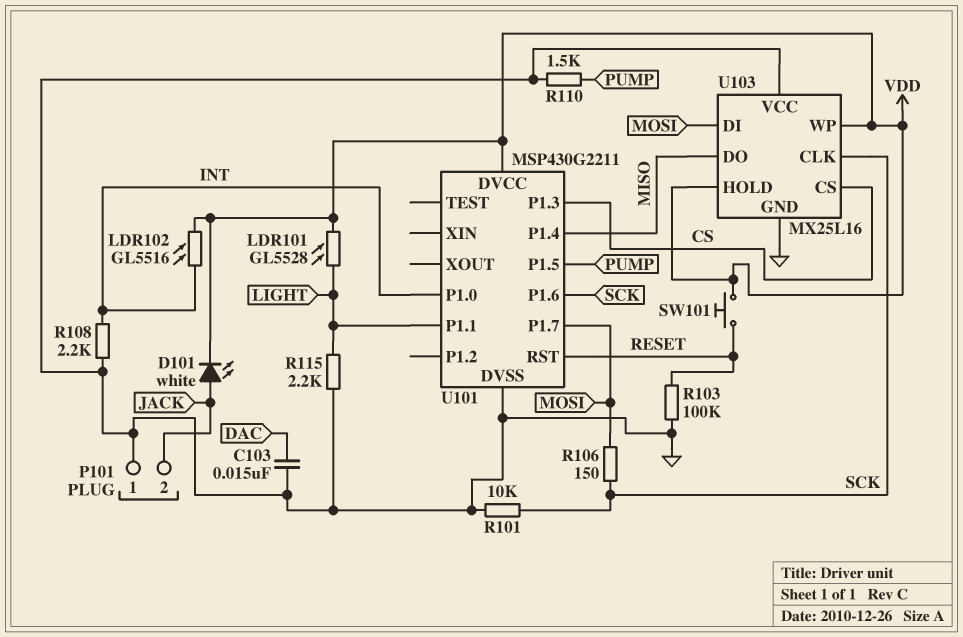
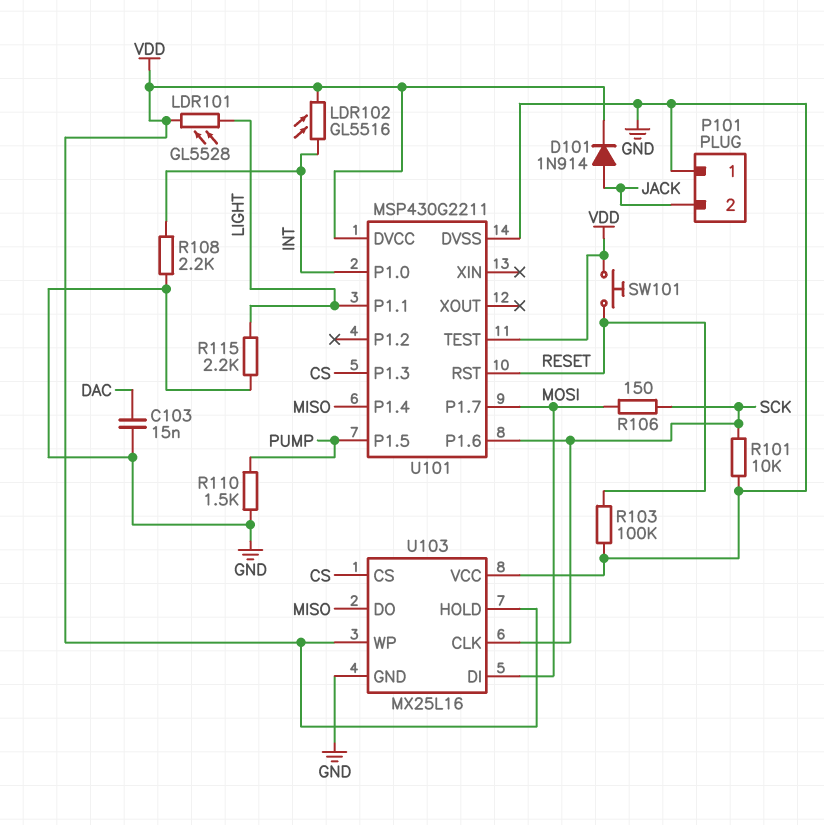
D101: LED white (A JACK, K VDD) -> diode 1N914 (A JACK, K VDD)
U101 pin TEST: none -> VDD

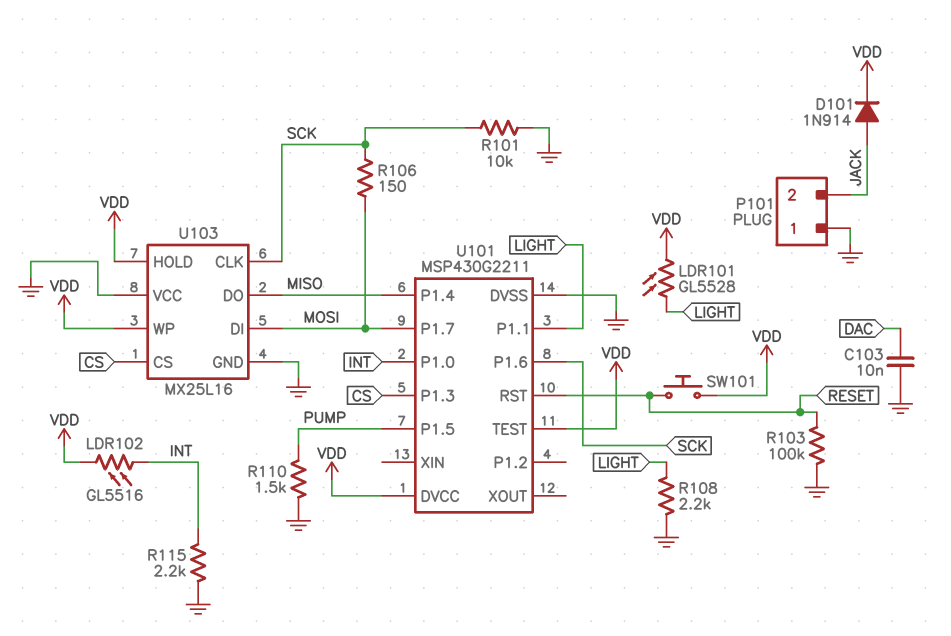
C103: 15nF (DAC, GND) -> 10nF (DAC, GND)
R108: 2.2k (GND, INT) -> 2.2k (GND, LIGHT)
R115: 2.2k (GND, LIGHT) -> 2.2k (GND, INT)

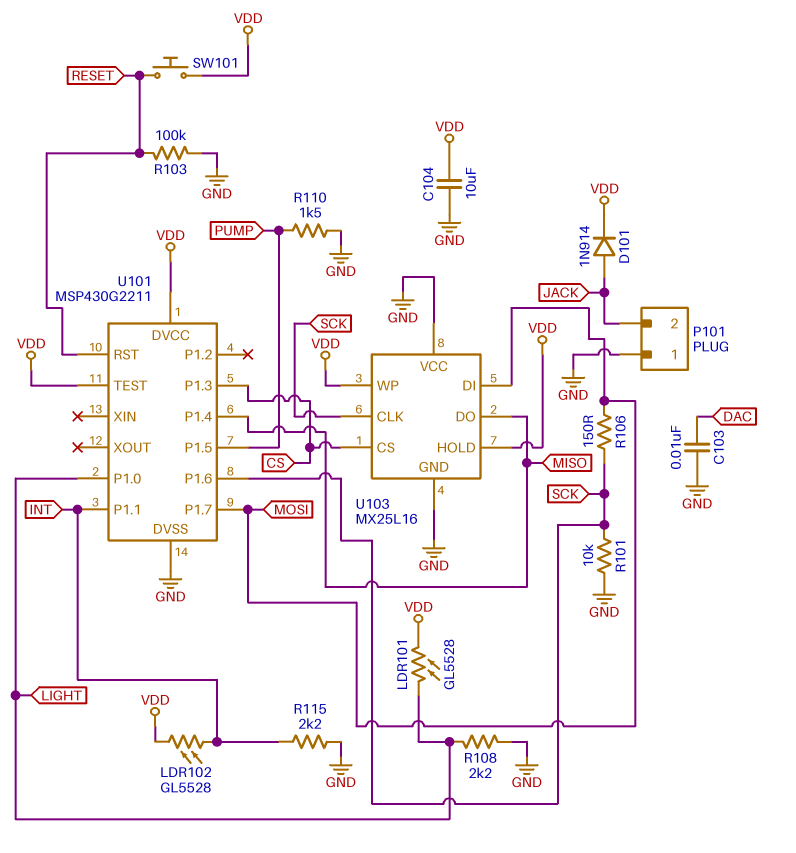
C104: none -> 10uF (GND, VDD)
LDR102: GL5516 (INT, VDD) -> GL5528 (INT, VDD)
U101 pin P1.0: INT -> LIGHT
U101 pin P1.1: LIGHT -> INT

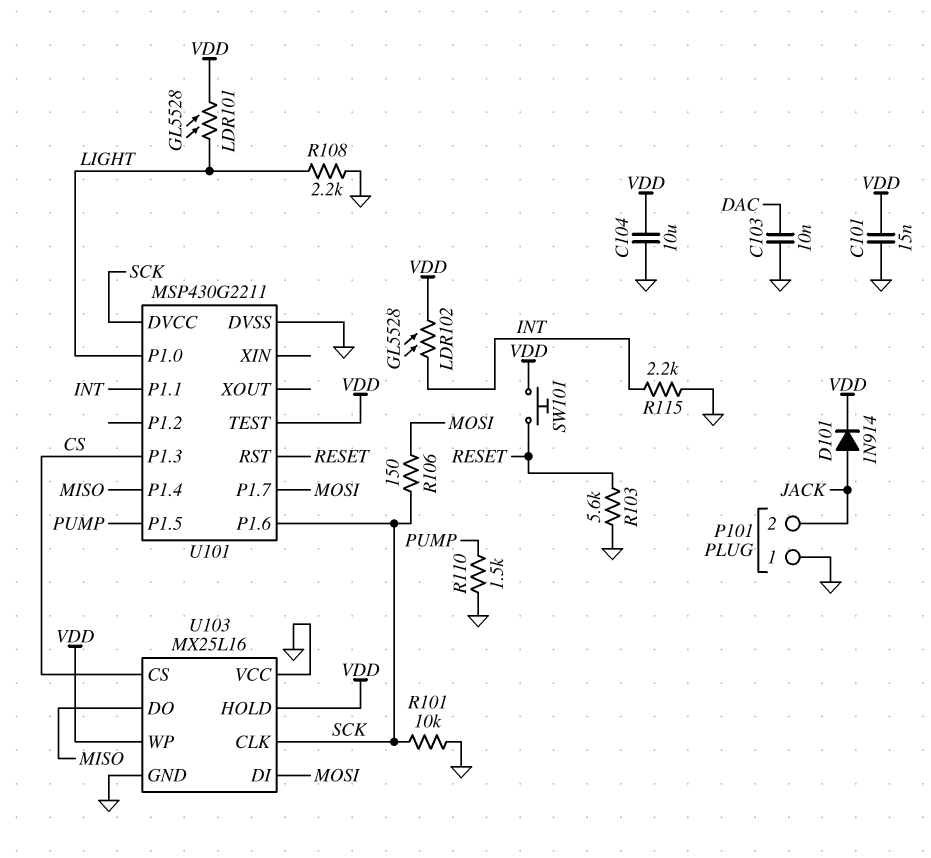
C101: none -> 15nF (GND, VDD)
R103: 100k (GND, RESET) -> 5.6k (GND, RESET)
U101 pin DVCC: VDD -> SCK

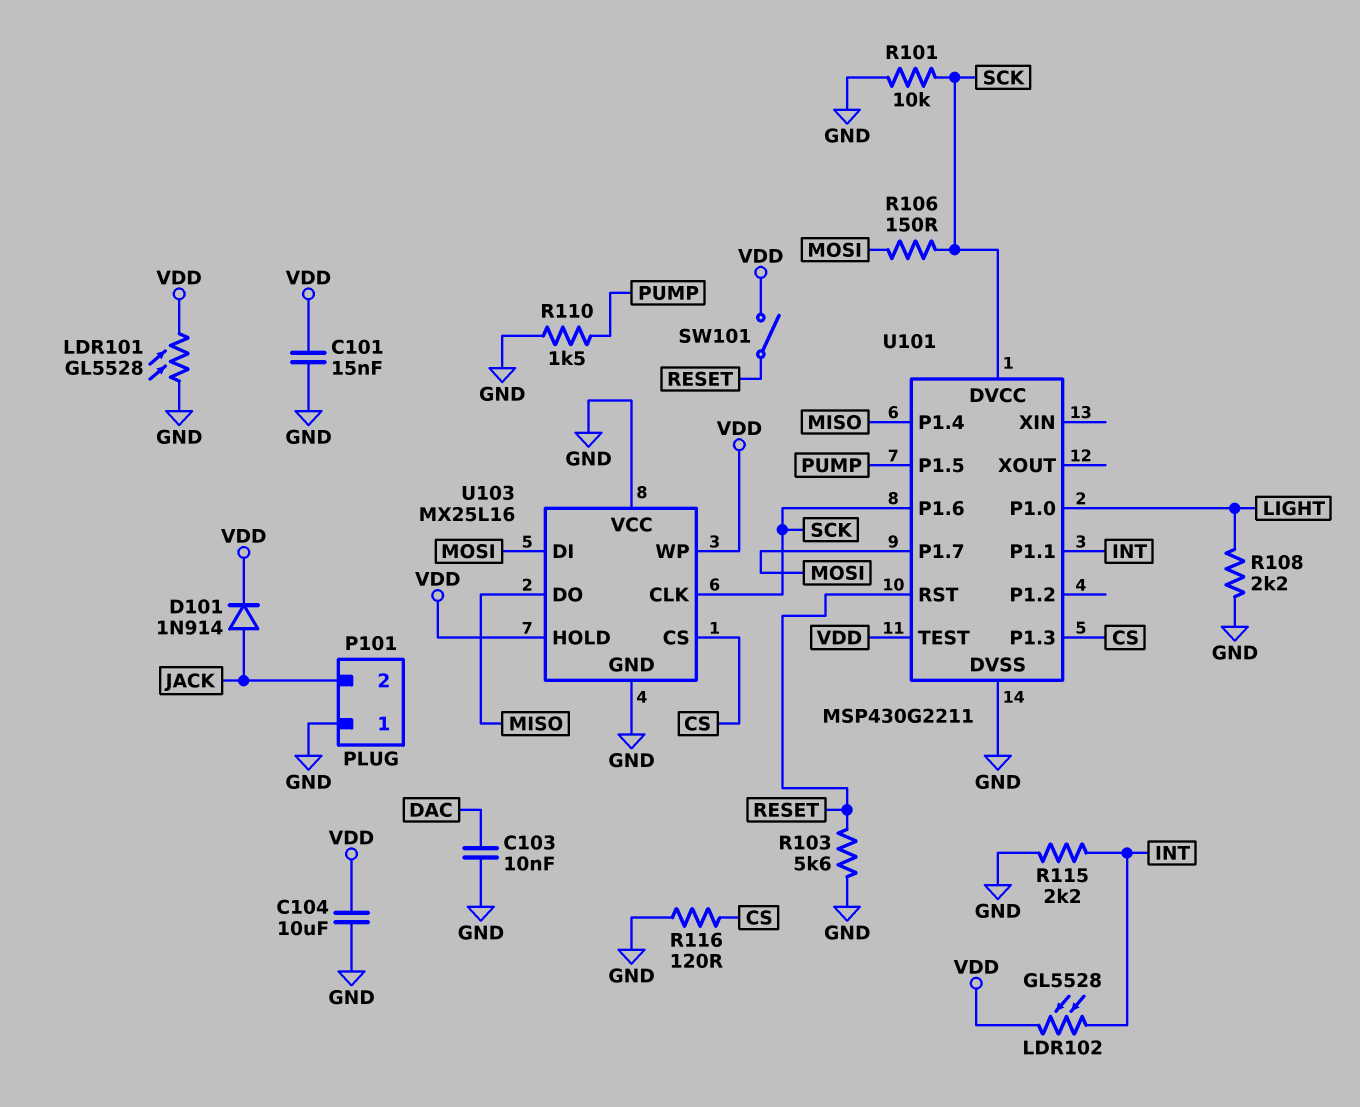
LDR101: GL5528 (LIGHT, VDD) -> GL5528 (GND, VDD)
R116: none -> 120 (CS, GND)
SW101: button (RESET, VDD) -> switch (RESET, VDD)

